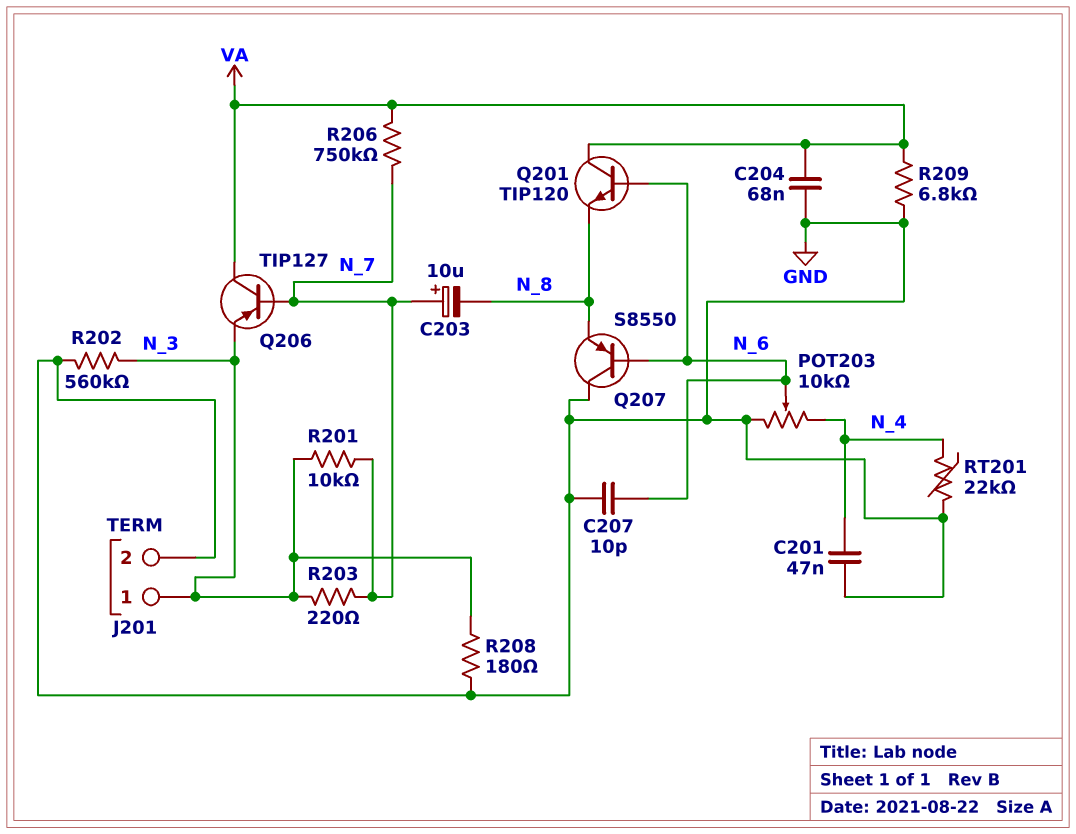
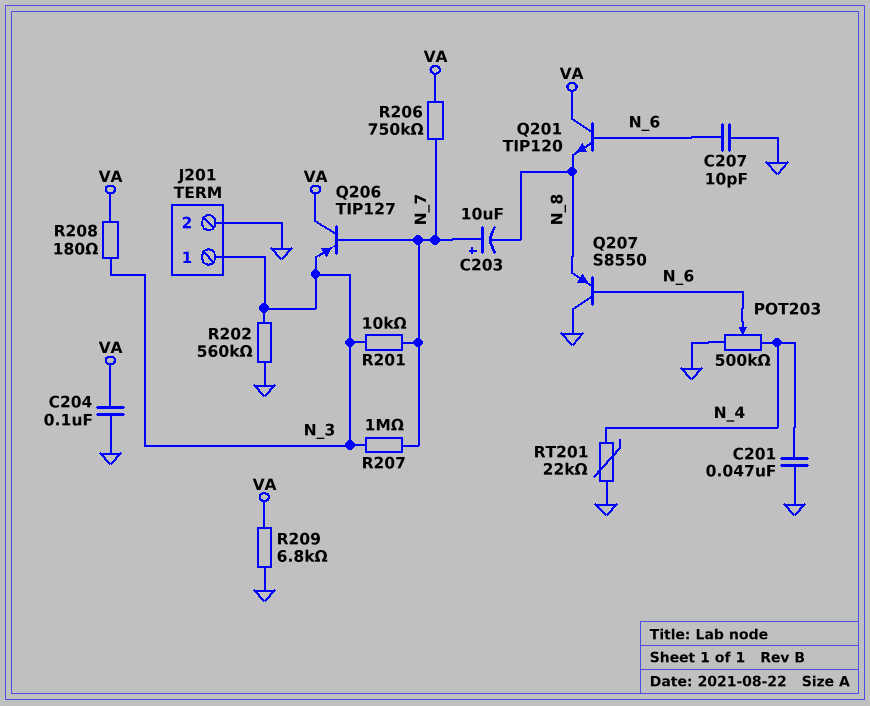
C204: 68nF (GND, VA) -> 100nF (GND, VA)
POT203: 10k (GND, N_4, wiper N_6) -> 500k (GND, N_4, wiper N_6)
R203: 220 (N_3, N_7) -> none
R207: none -> 1M (N_3, N_7)
R208: 180 (GND, N_3) -> 180 (N_3, VA)

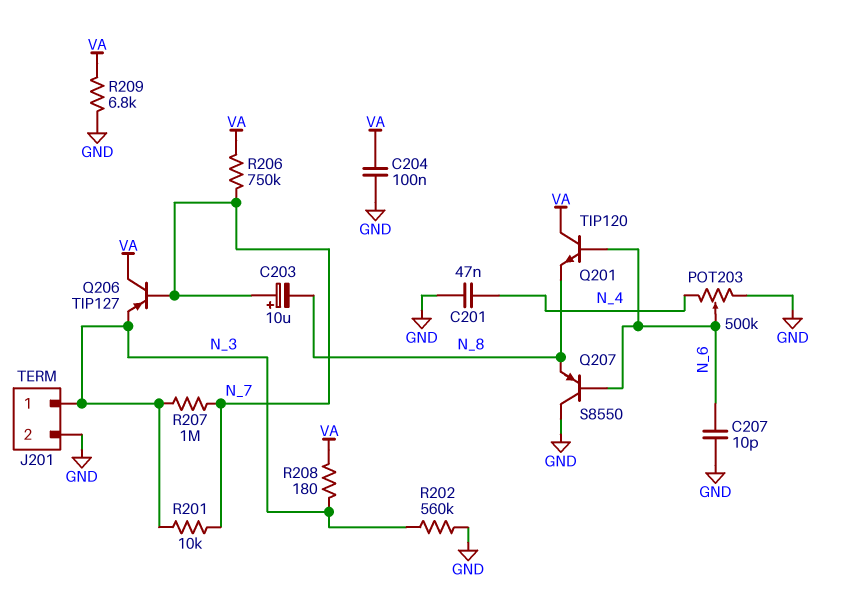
RT201: 22k (GND, N_4) -> none

